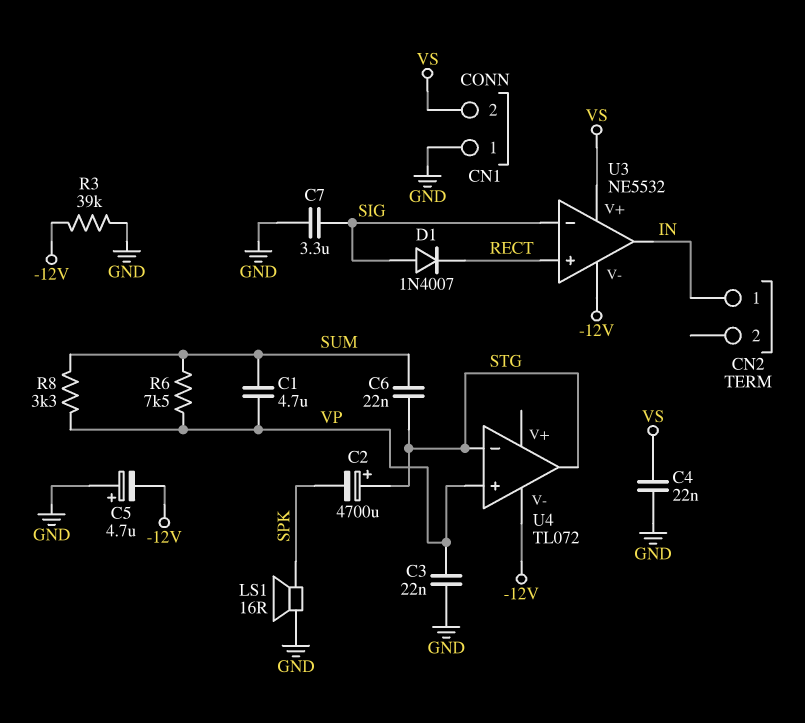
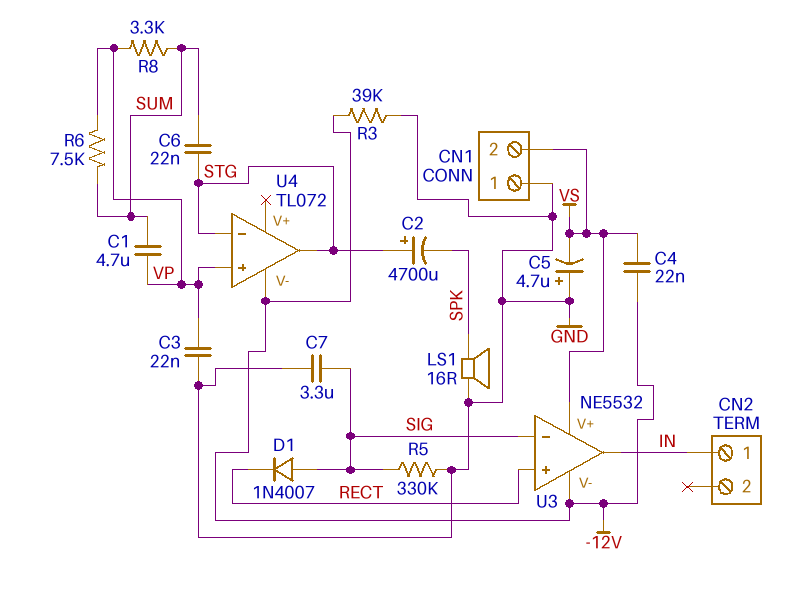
C4: 22nF (GND, VS) -> 22nF (-12V, VS)
C5: 4.7uF (plus GND, minus -12V) -> 4.7uF (plus GND, minus VS)
R5: none -> 330k (GND, SIG)

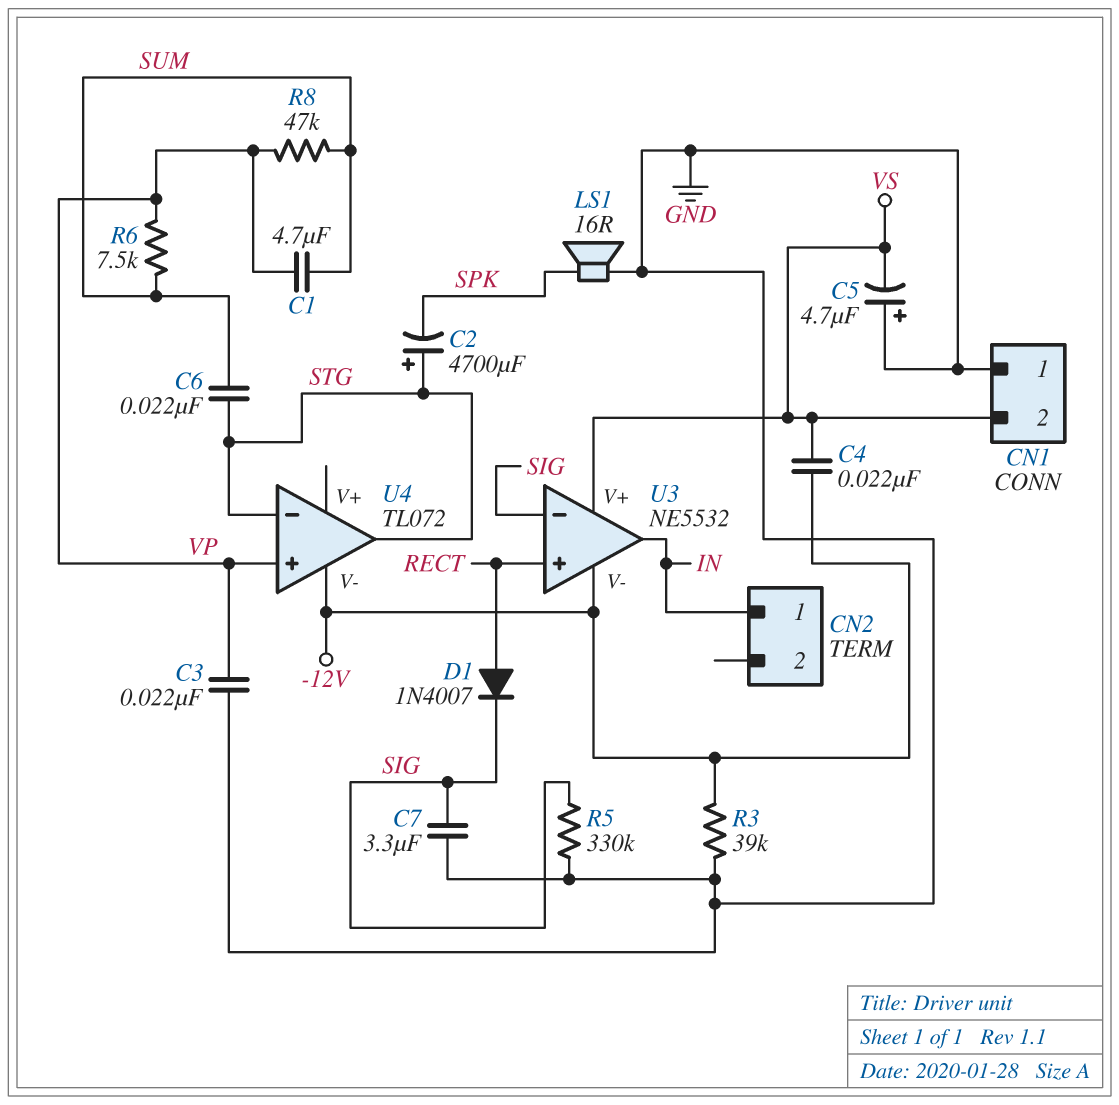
D1: diode 1N4007 (A SIG, K RECT) -> diode 1N4007 (A RECT, K SIG)
R8: 3.3k (SUM, VP) -> 47k (SUM, VP)

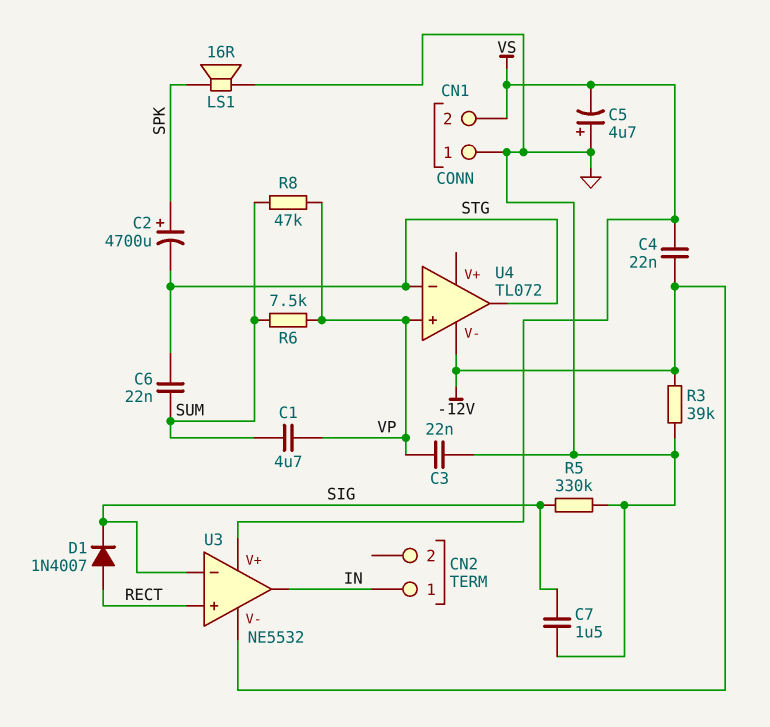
C2: 4700uF (plus STG, minus SPK) -> 4700uF (plus SPK, minus STG)
C7: 3.3uF (GND, SIG) -> 1.5uF (GND, SIG)

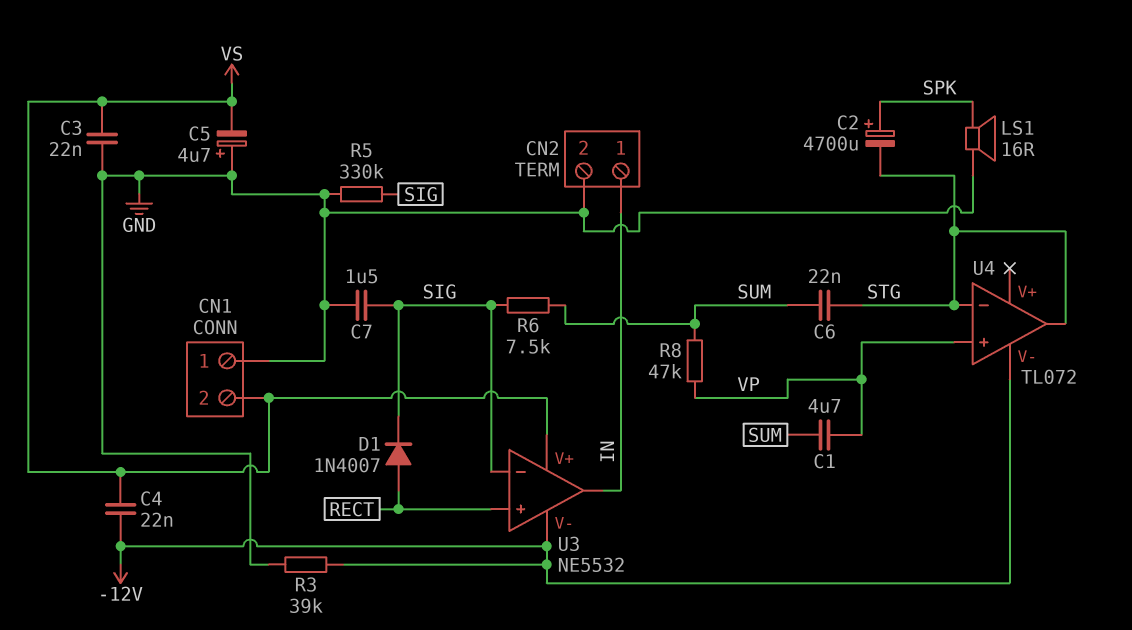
C3: 22nF (GND, VP) -> 22nF (GND, VS)
CN2 pin 2: none -> GND
R6: 7.5k (SUM, VP) -> 7.5k (SIG, SUM)

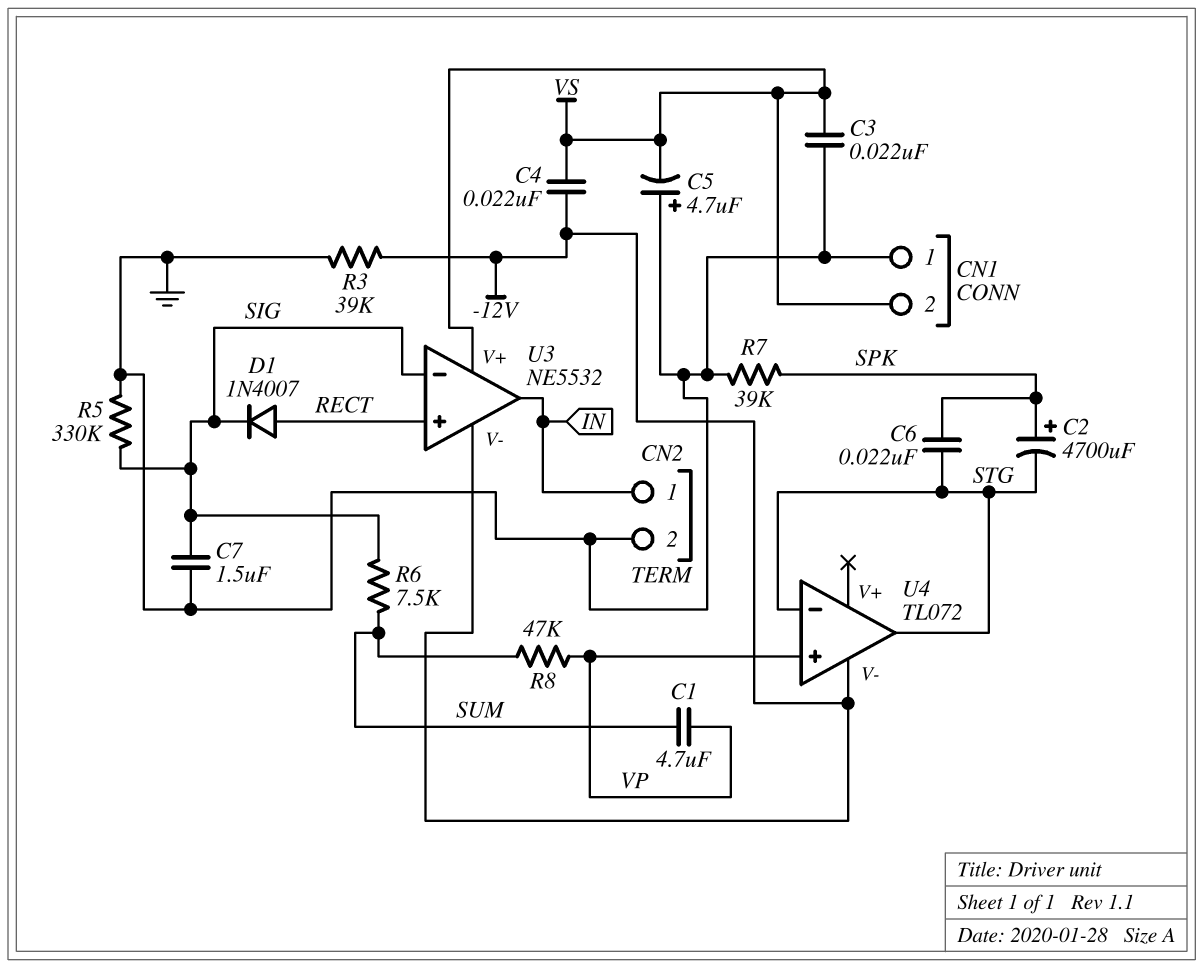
C6: 22nF (STG, SUM) -> 22nF (SPK, STG)
LS1: speaker 16R (GND, SPK) -> none
R7: none -> 39k (GND, SPK)

